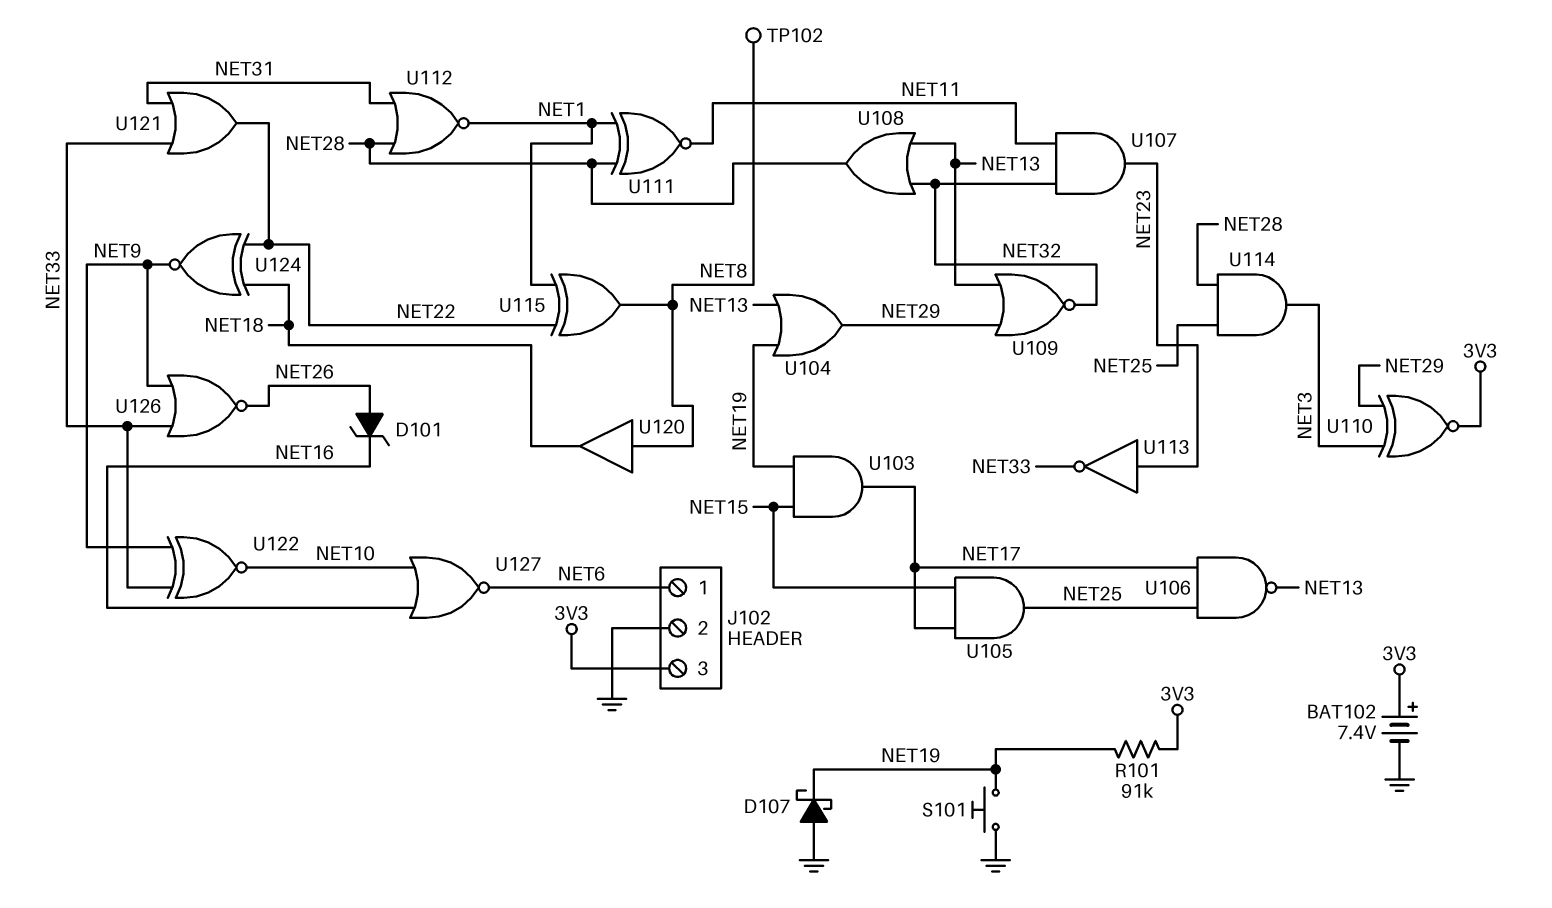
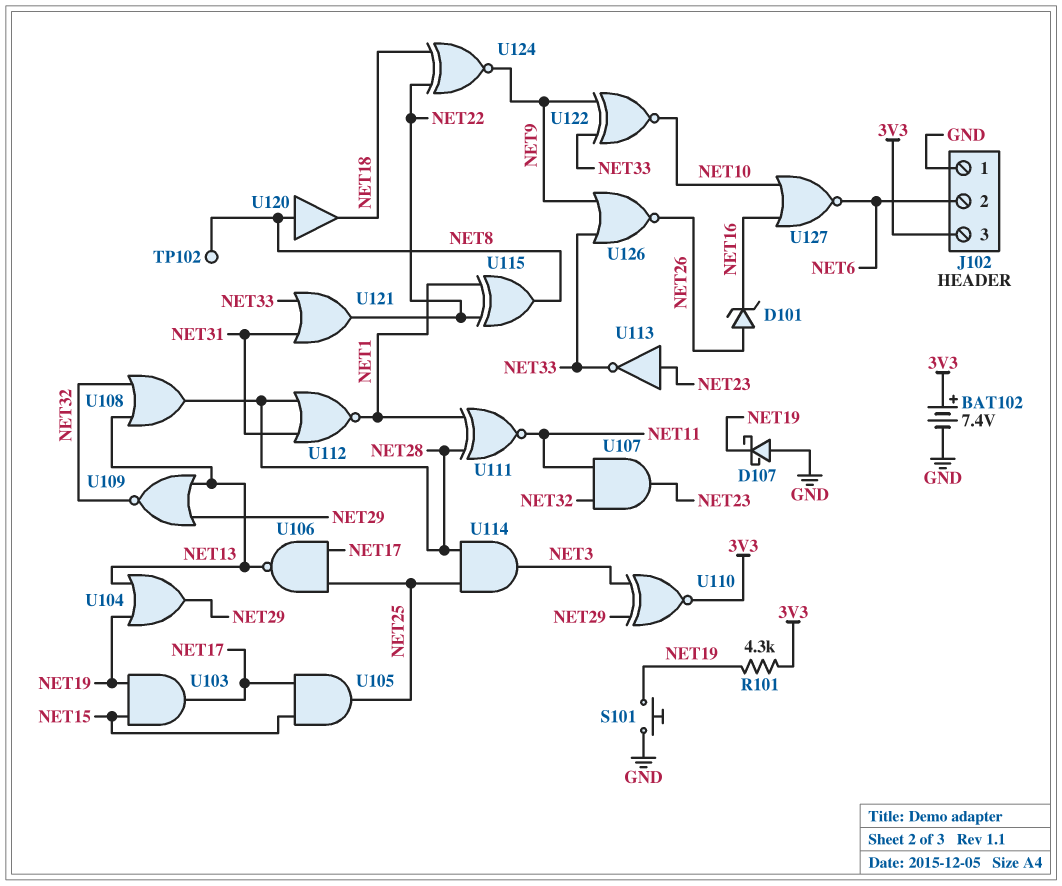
J102 pin 1: NET6 -> GND
J102 pin 2: GND -> NET6
R101: 91k (3V3, NET19) -> 4.3k (3V3, NET19)

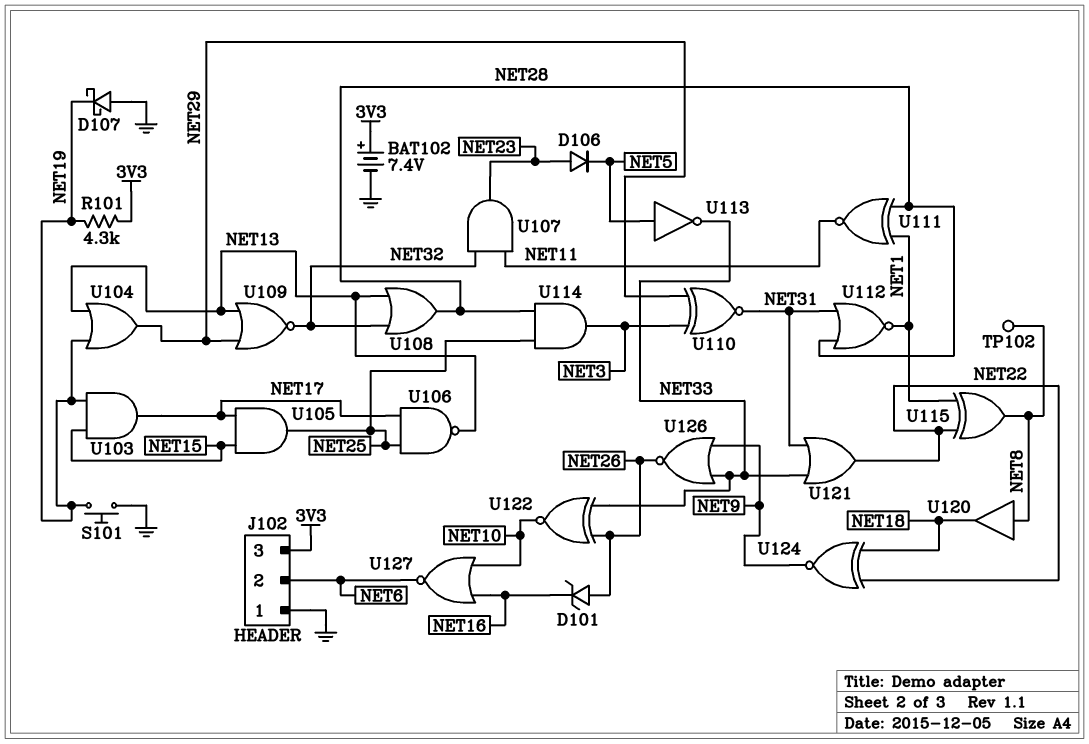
D106: none -> diode (A NET23, K NET5)
U110: XNOR (in NET3, in NET29, out 3V3) -> XNOR (in NET3, in NET29, out NET31)
U113: NOT (in NET23, out NET33) -> NOT (in NET5, out NET33)
U122: XNOR (in NET9, in NET33, out NET10) -> XNOR (in NET26, in NET33, out NET10)

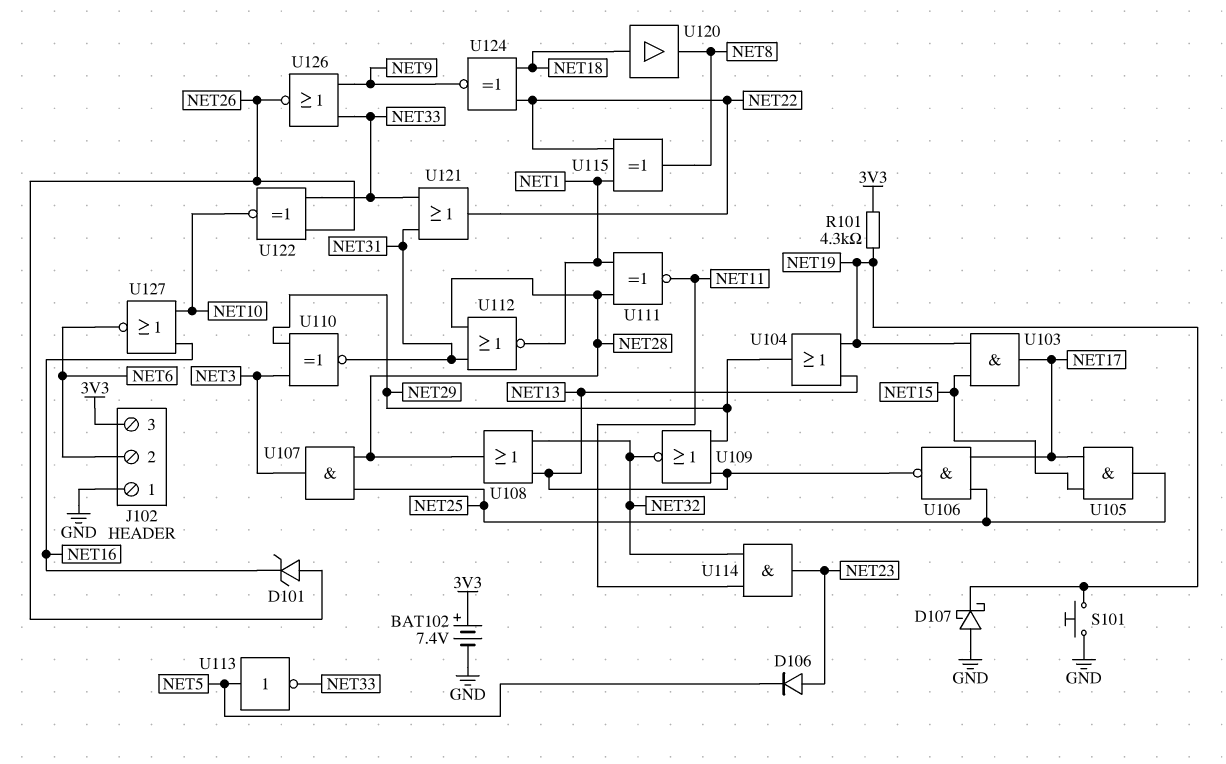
TP102: test point (NET8) -> none
U107: AND (in NET11, in NET32, out NET23) -> AND (in NET25, in NET28, out NET3)
U114: AND (in NET25, in NET28, out NET3) -> AND (in NET11, in NET32, out NET23)
U120: buffer (in NET8, out NET18) -> buffer (in NET18, out NET8)

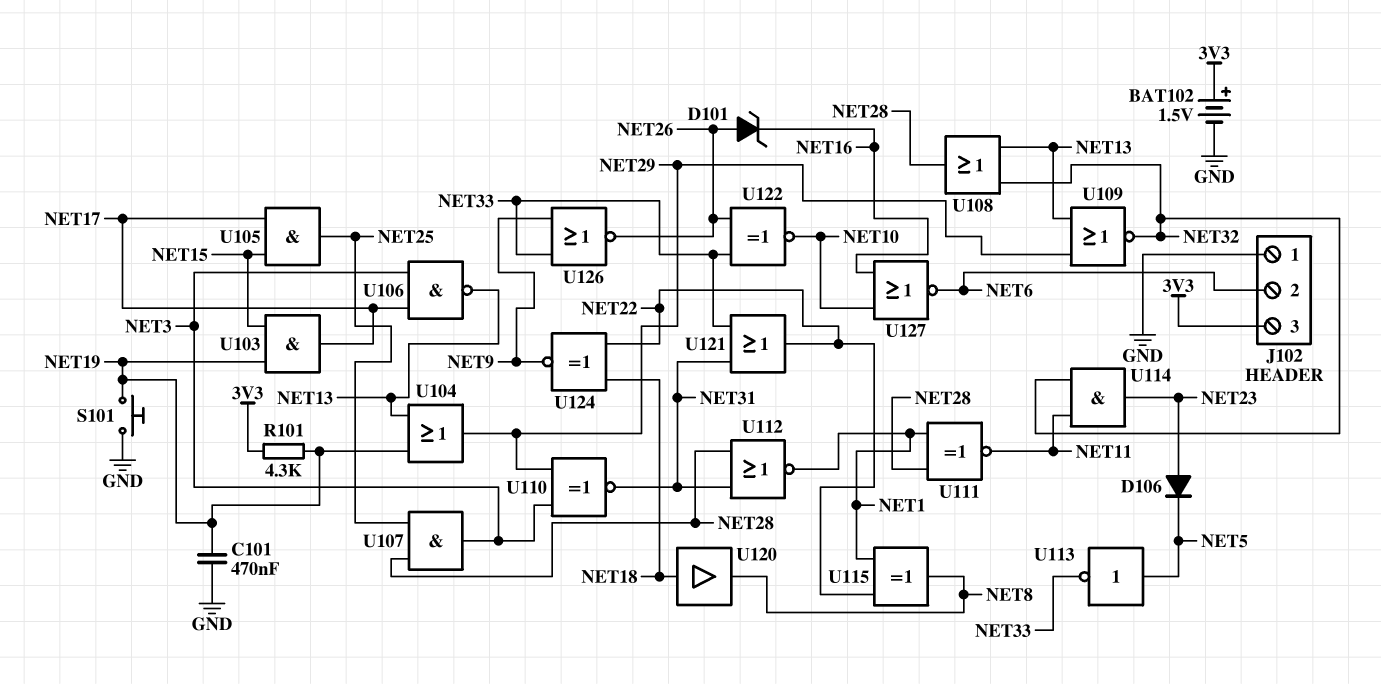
BAT102: 7.4V (plus 3V3, minus GND) -> 1.5V (plus 3V3, minus GND)
C101: none -> 470nF (GND, NET19)
D107: schottky (A GND, K NET19) -> none
U106: NAND (in NET17, in NET25, out NET13) -> NAND (in NET3, in NET17, out NET13)

